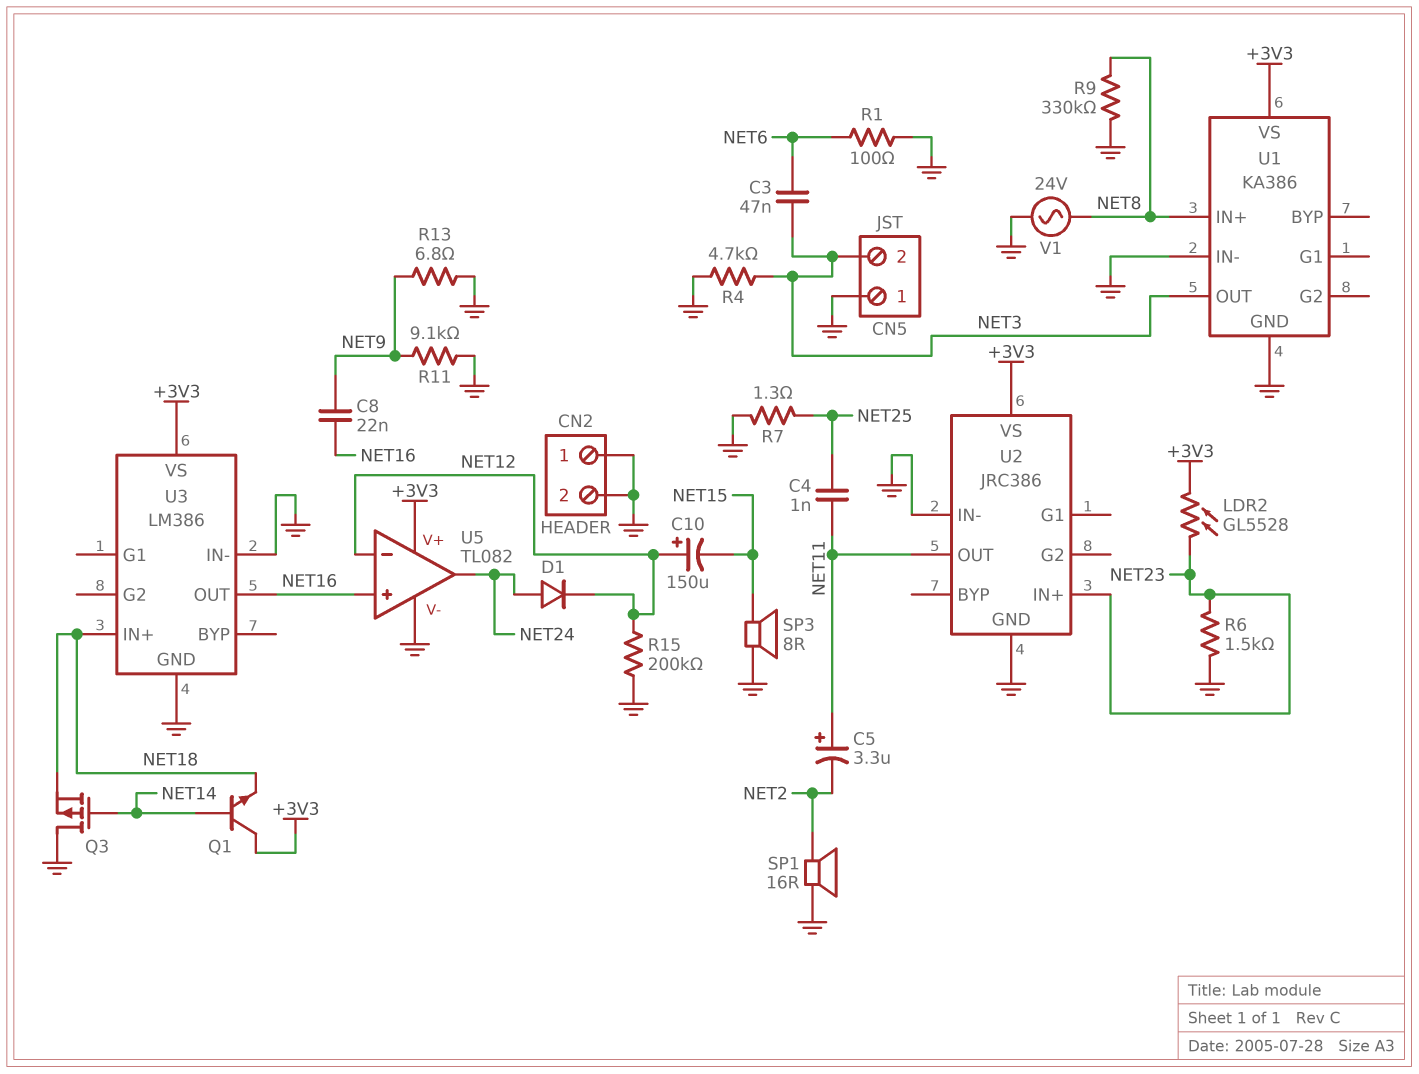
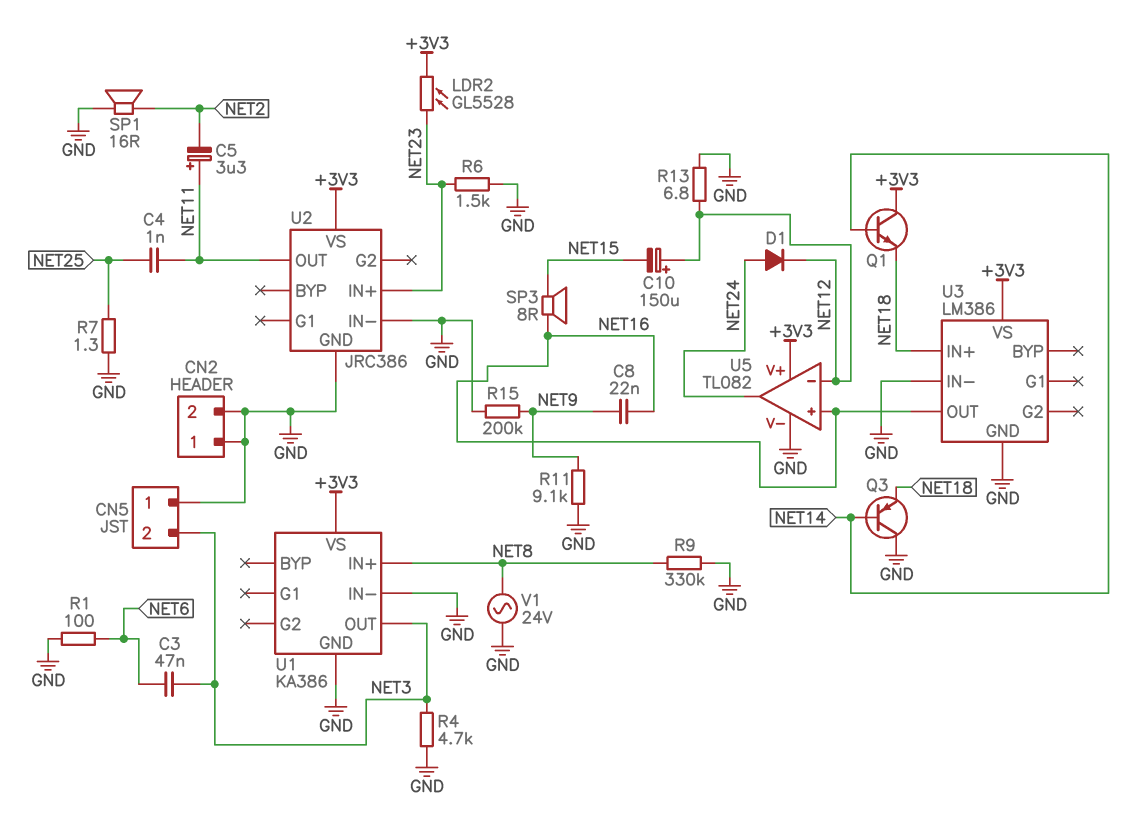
Q3: PMOS (G NET14, D GND, S NET18) -> PNP (B NET14, C GND, E NET18)
R13: 6.8 (GND, NET9) -> 6.8 (GND, NET12)
R15: 200k (GND, NET12) -> 200k (GND, NET9)
SP3: speaker 8R (GND, NET15) -> speaker 8R (NET15, NET16)

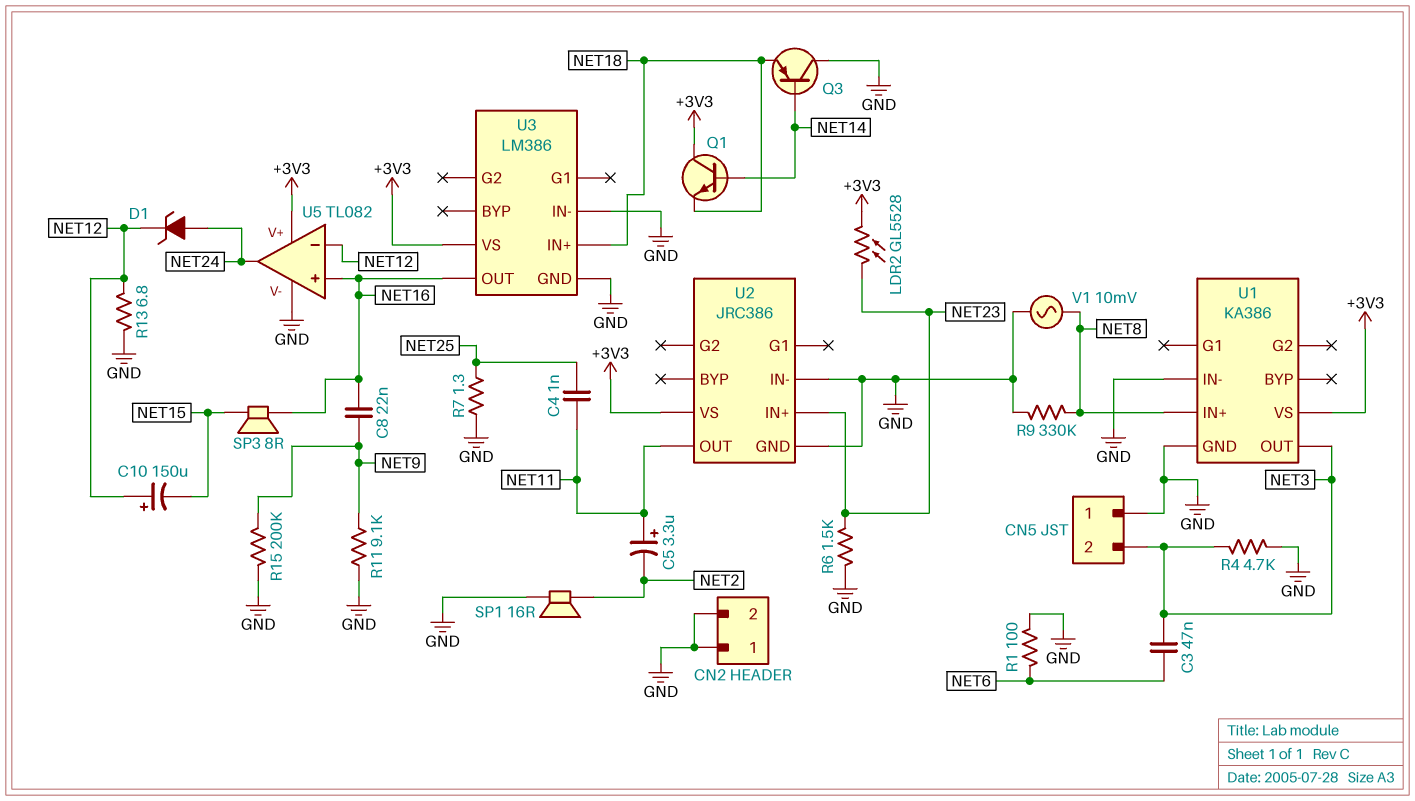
D1: diode (A NET24, K NET12) -> zener (A NET24, K NET12)
V1: AC 24V (GND, NET8) -> AC 10mV (GND, NET8)

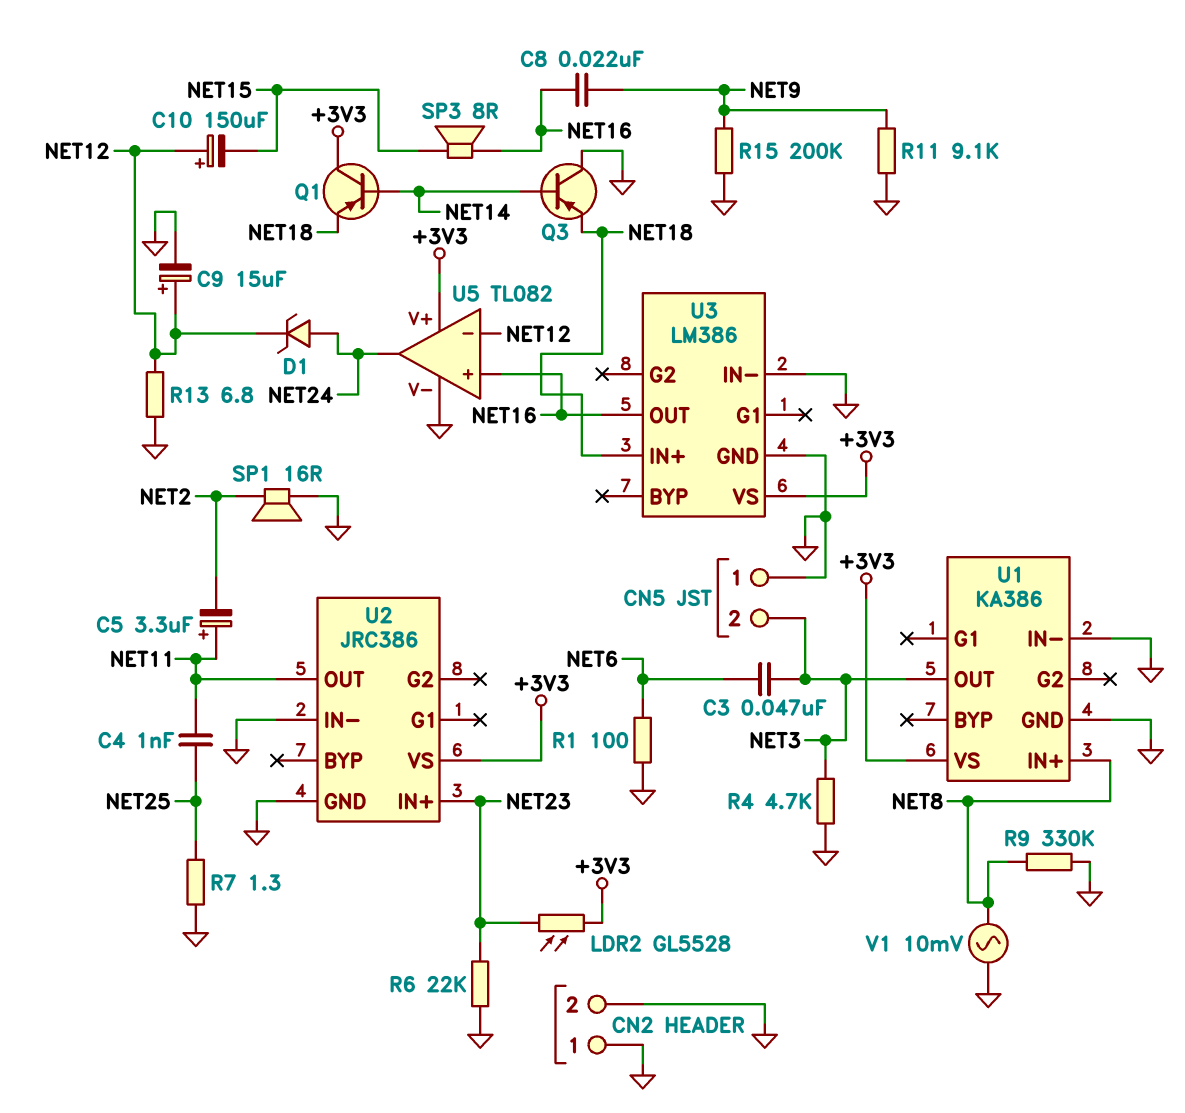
C9: none -> 15uF (plus NET12, minus GND)
Q1: NPN (B NET14, C +3V3, E NET18) -> PNP (B NET14, C +3V3, E NET18)
R6: 1.5k (GND, NET23) -> 22k (GND, NET23)

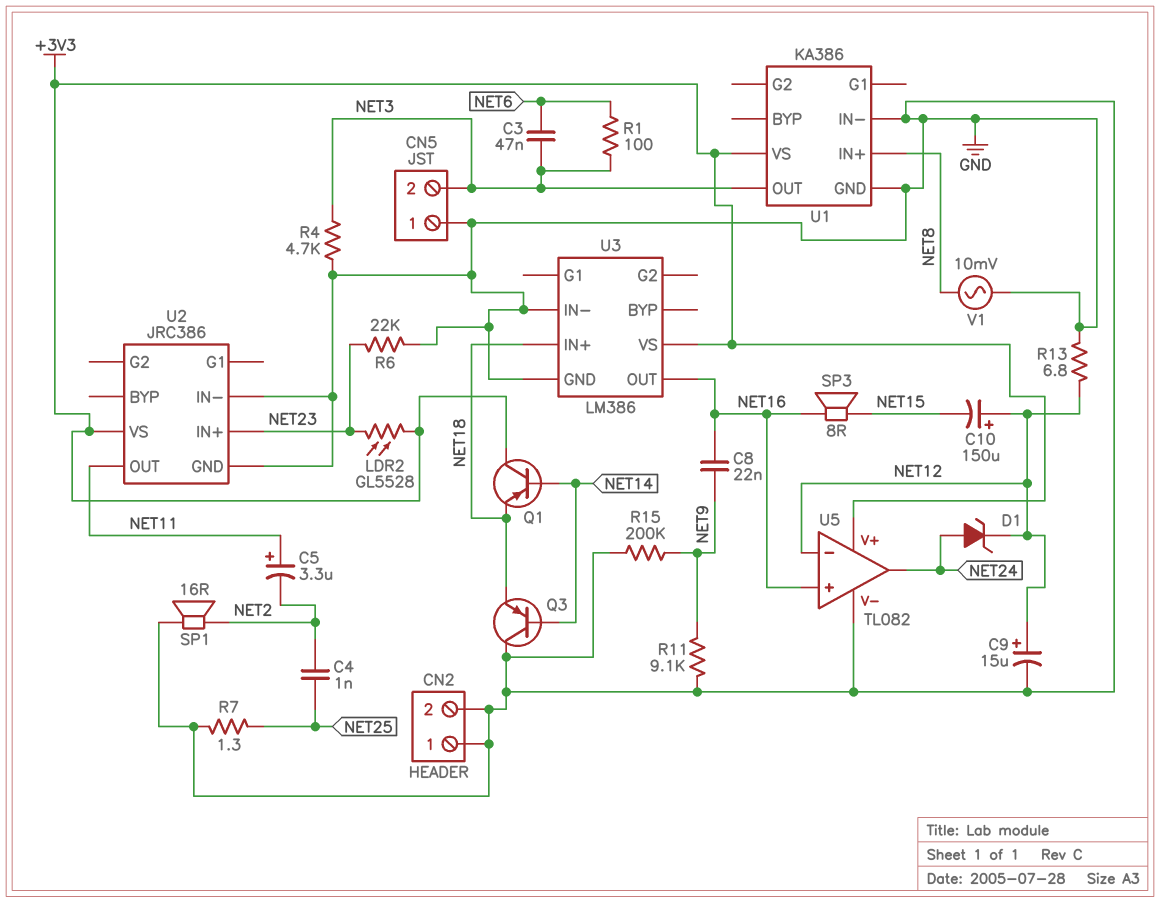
C4: 1nF (NET11, NET25) -> 1nF (NET2, NET25)
R1: 100 (GND, NET6) -> 100 (NET3, NET6)
R9: 330k (GND, NET8) -> none

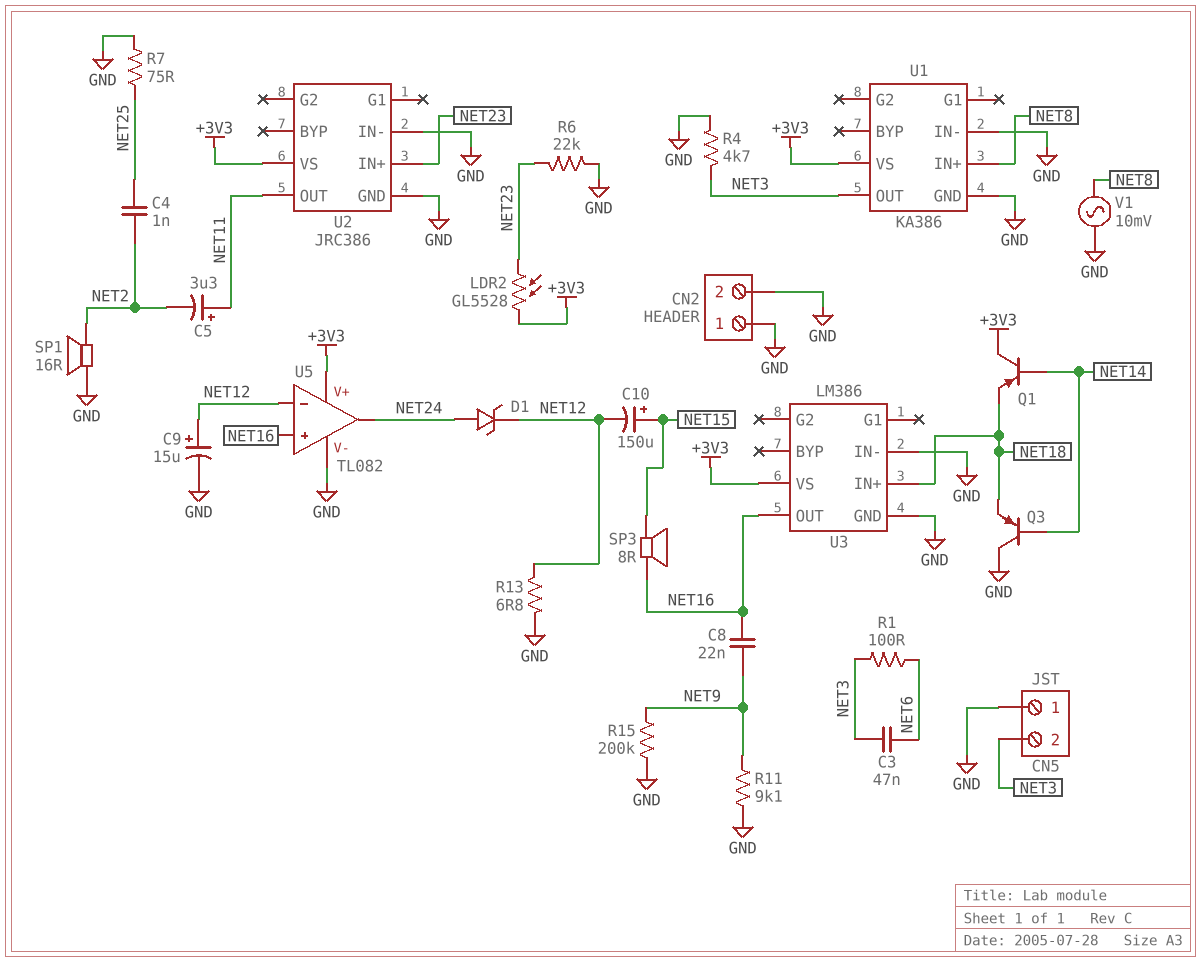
C10: 150uF (plus NET12, minus NET15) -> 150uF (plus NET15, minus NET12)
R7: 1.3 (GND, NET25) -> 75 (GND, NET25)

